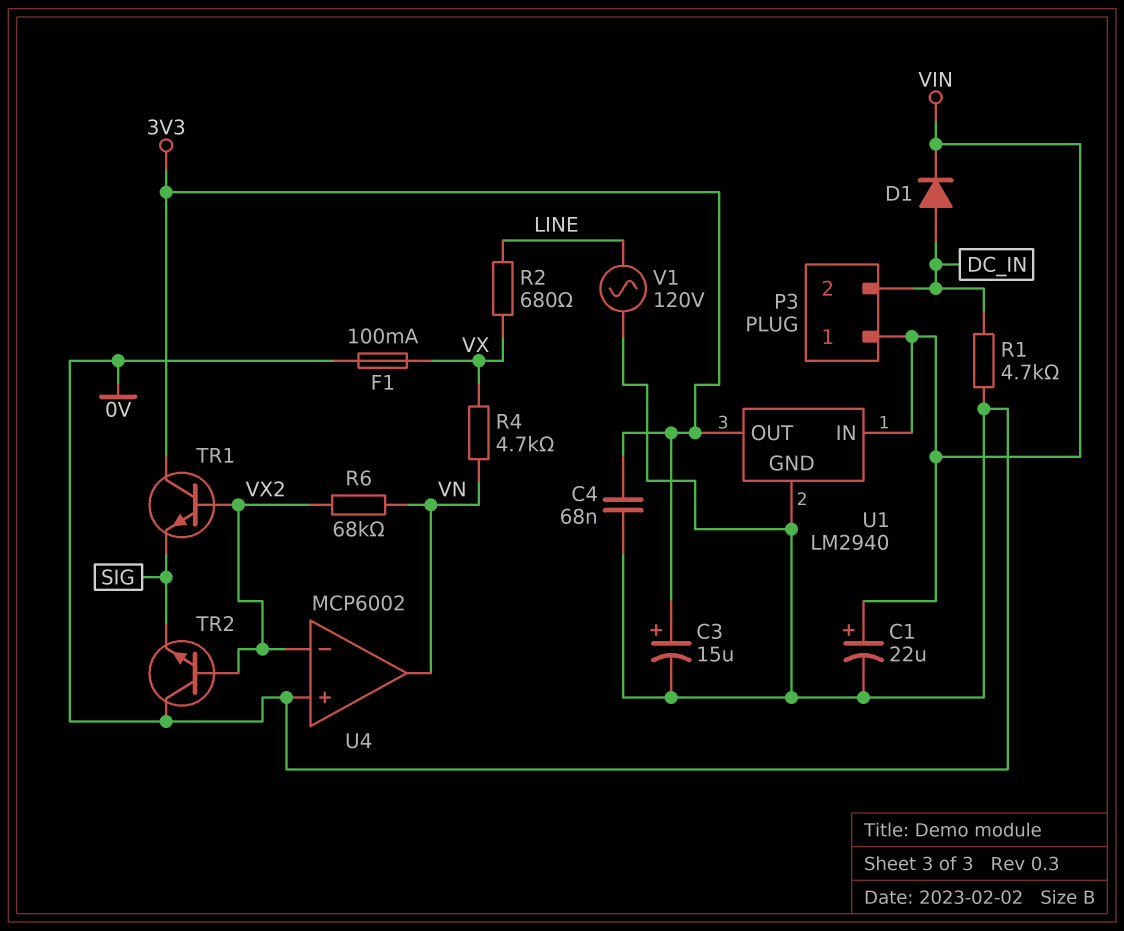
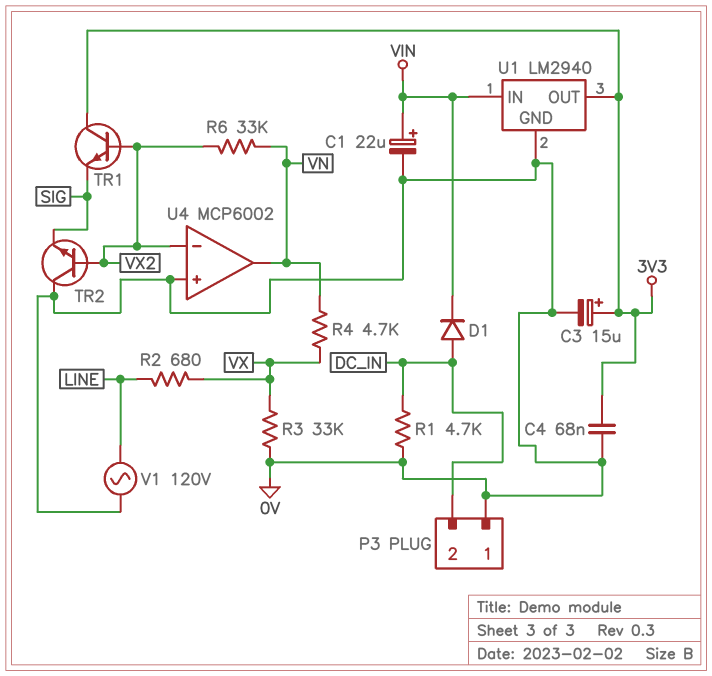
F1: 100mA (0V, VX) -> none
P3 pin 1: VIN -> 0V
R3: none -> 33k (0V, VX)
R6: 68k (VN, VX2) -> 33k (VN, VX2)

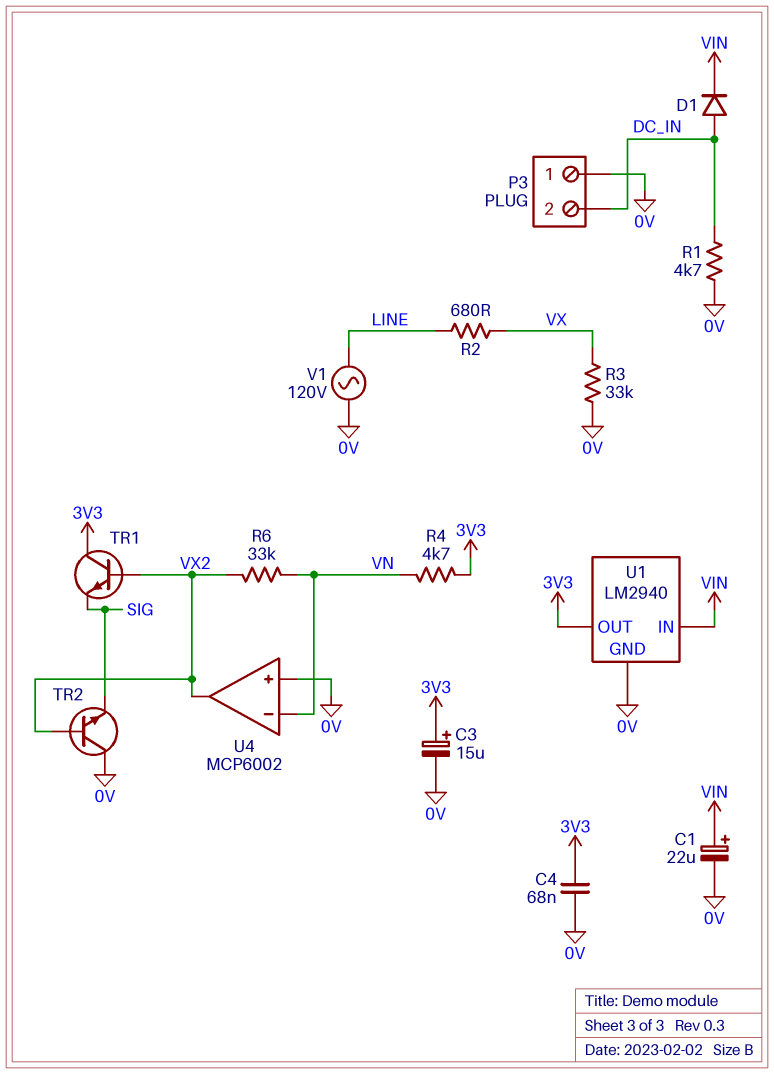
R4: 4.7k (VN, VX) -> 4.7k (3V3, VN)
U4 pin in-: VX2 -> VN
U4 pin out: VN -> VX2

